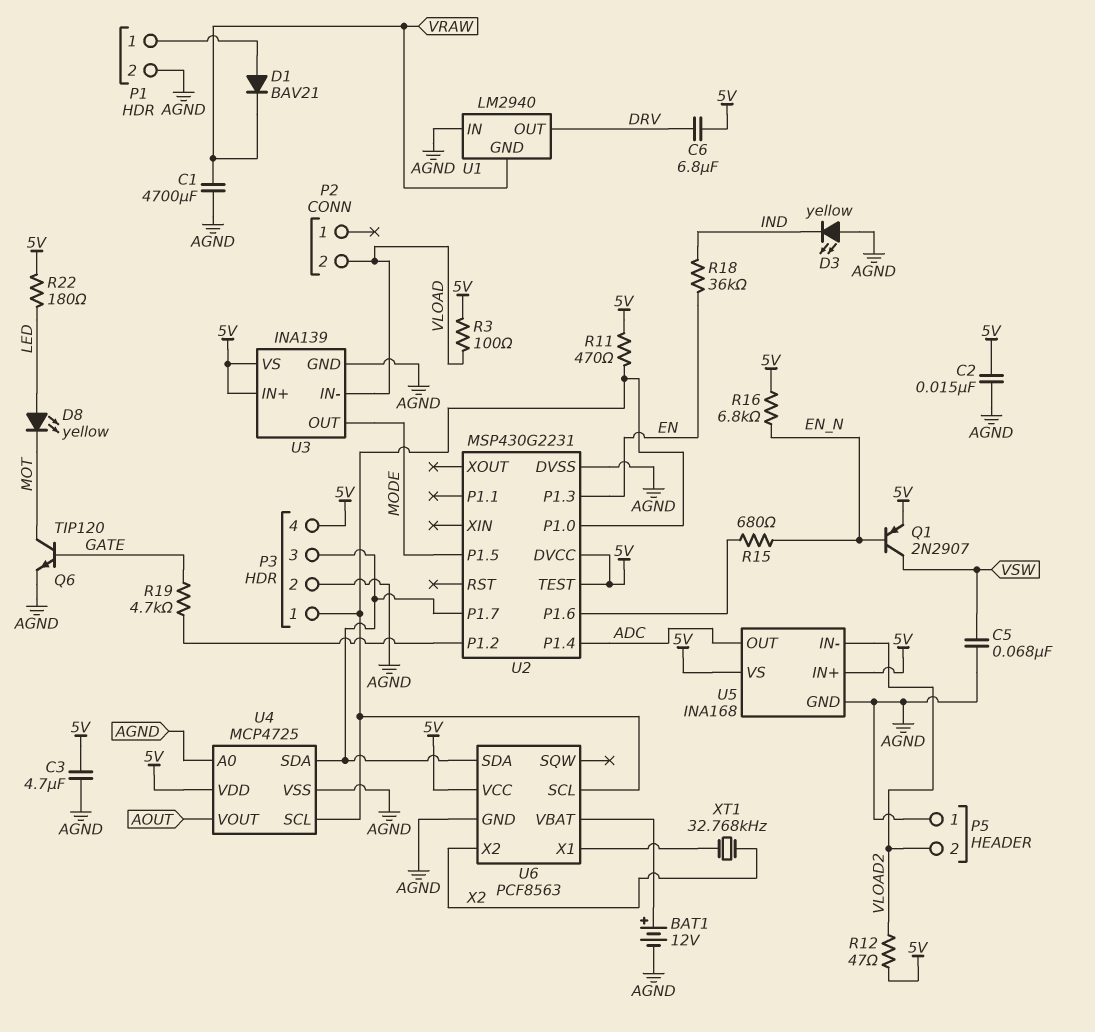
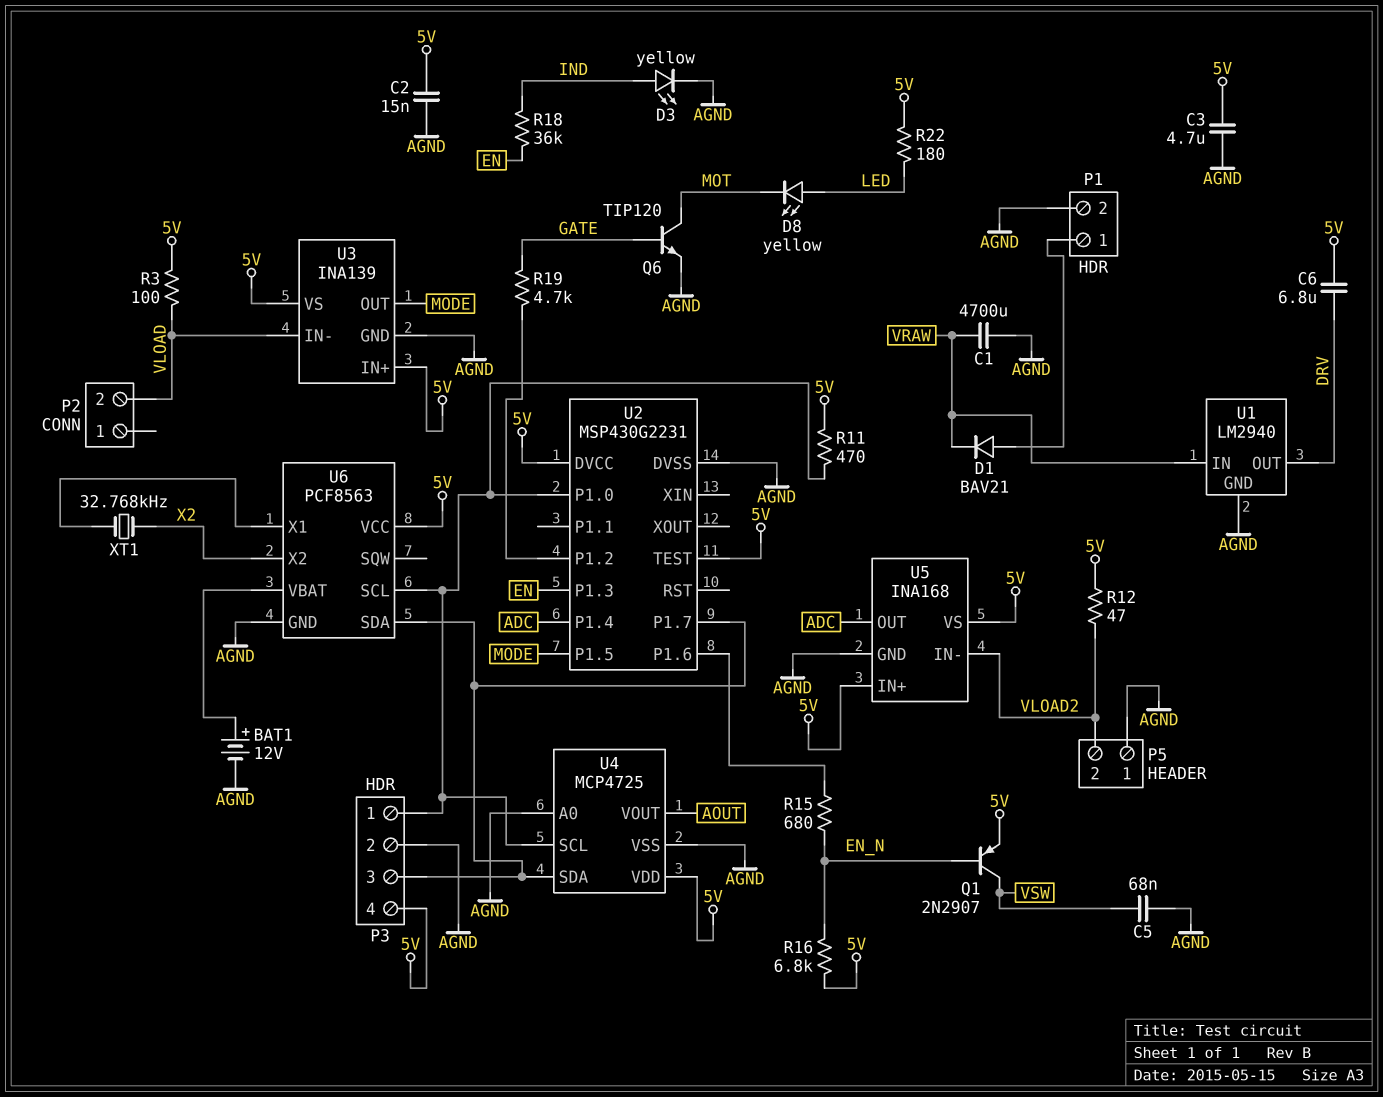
D3: LED yellow (A AGND, K IND) -> LED yellow (A IND, K AGND)
U1 pin GND: VRAW -> AGND
U1 pin IN: AGND -> VRAW

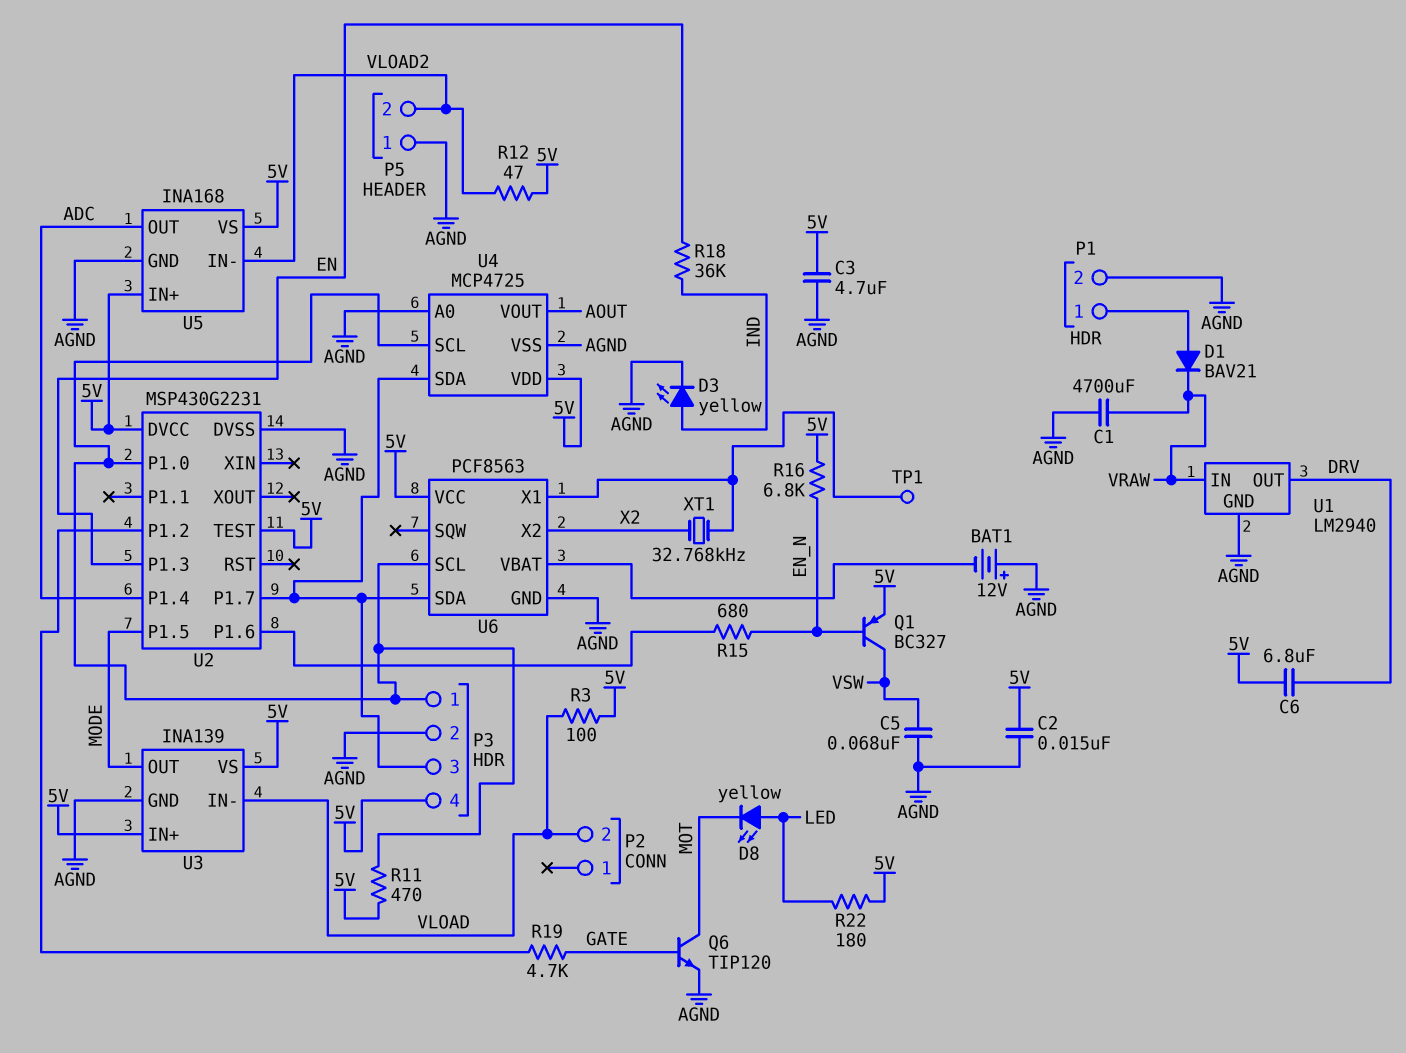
BAT1: 12V (plus U6/VBAT, minus AGND) -> 12V (plus AGND, minus U6/VBAT)
Q1: PNP 2N2907 (B EN_N, C VSW, E 5V) -> PNP BC327 (B EN_N, C VSW, E 5V)
TP1: none -> test point (U6/X1)

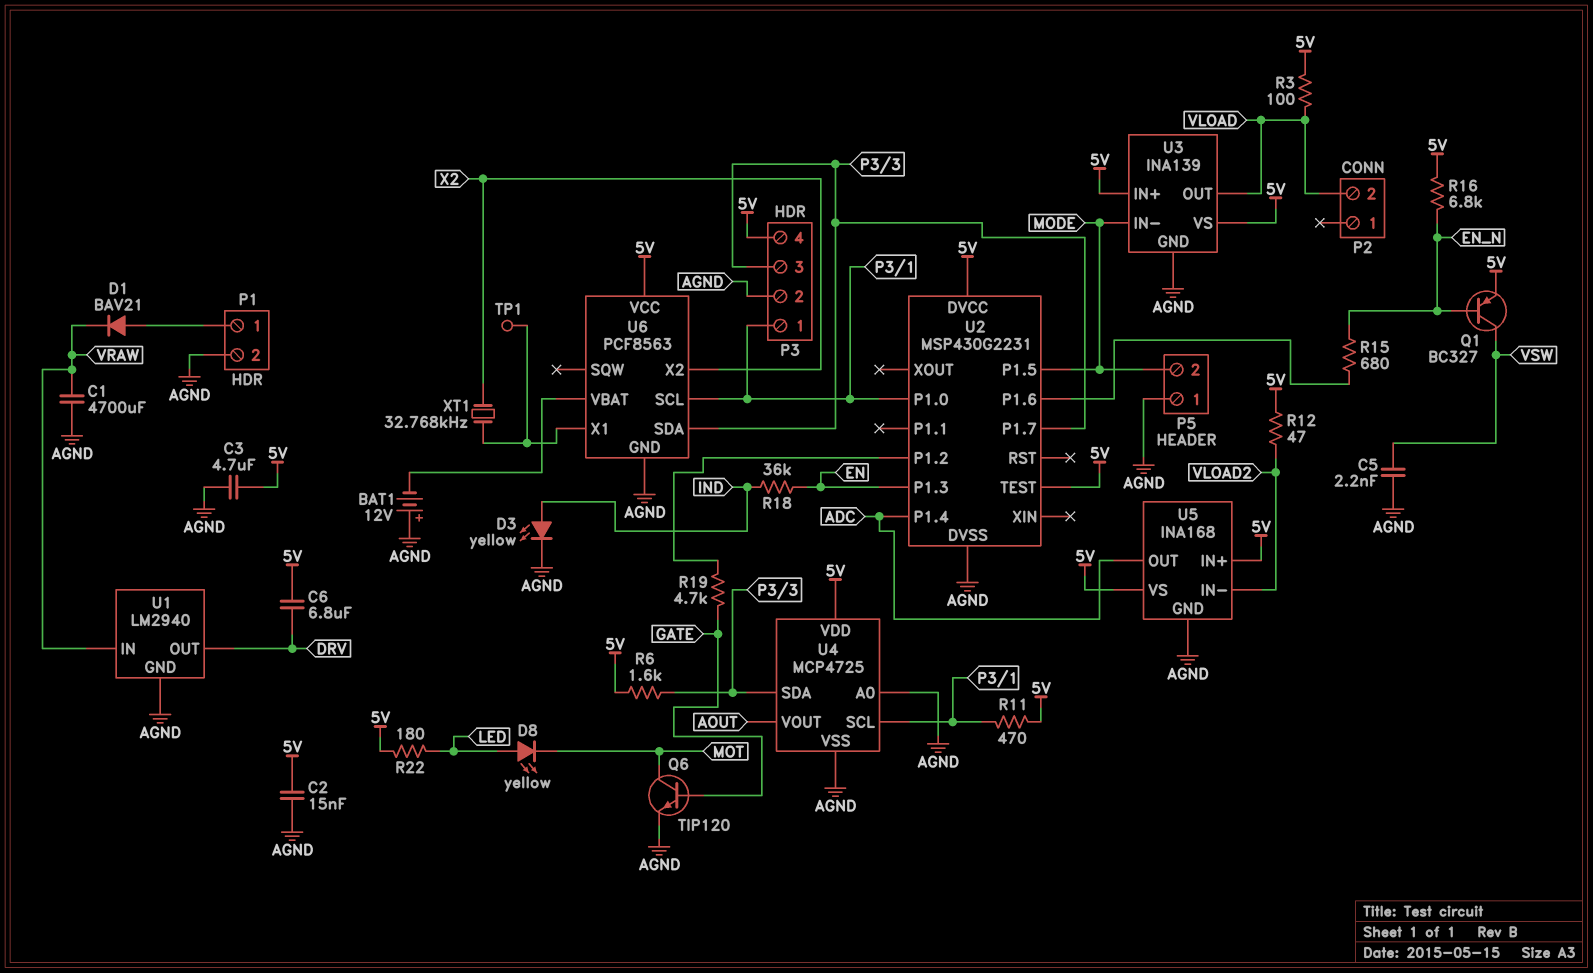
C5: 68nF (AGND, VSW) -> 2.2nF (AGND, VSW)
P5 pin 2: VLOAD2 -> MODE
R6: none -> 1.6k (5V, P3/3)
U3 pin IN-: VLOAD -> MODE
U3 pin OUT: MODE -> VLOAD

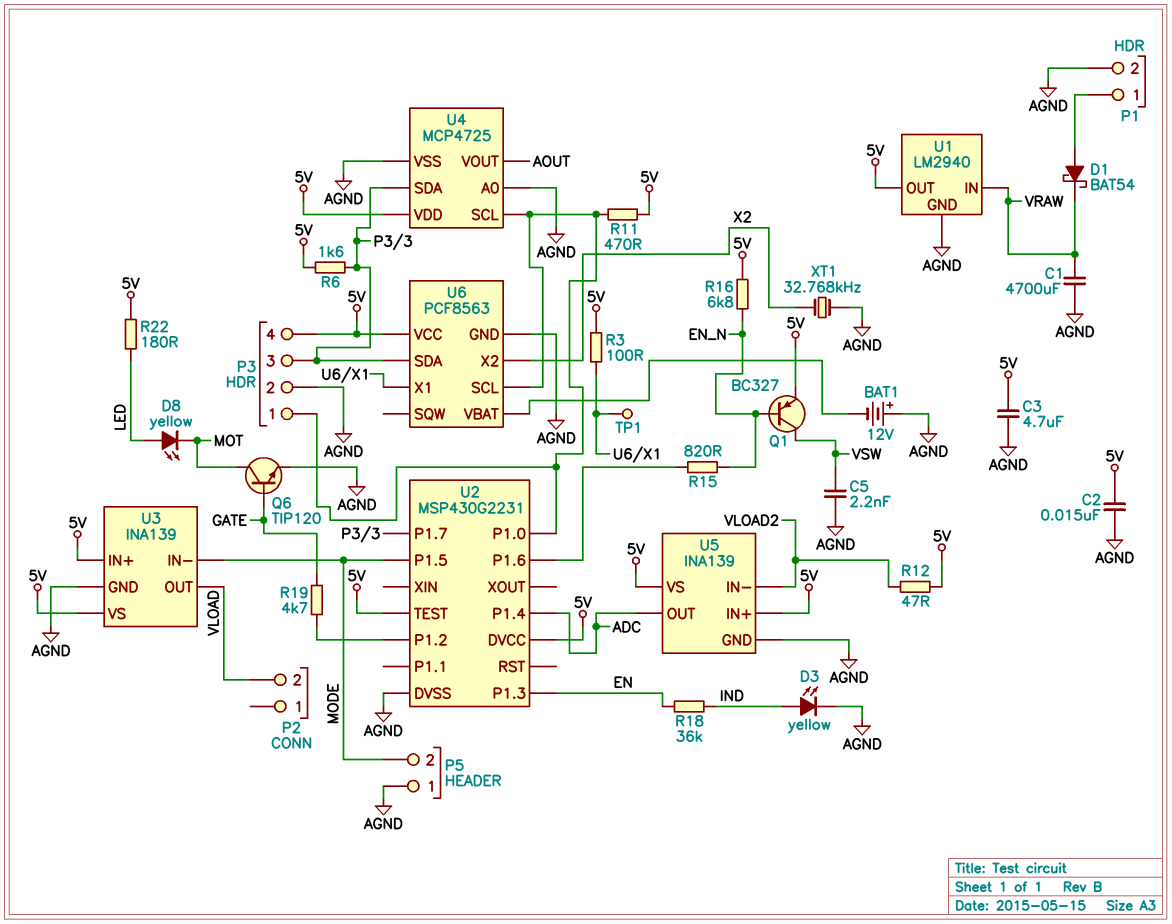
C6: 6.8uF (5V, DRV) -> none
D1: diode BAV21 (A P1/1, K VRAW) -> schottky BAT54 (A P1/1, K VRAW)
R3: 100 (5V, VLOAD) -> 100 (5V, U6/X1)
R15: 680 (EN_N, U2/P1.6) -> 820 (EN_N, U2/P1.6)
U1 pin OUT: DRV -> 5V
U5: INA168 -> INA139
XT1: 32.768kHz (U6/X1, X2) -> 32.768kHz (AGND, X2)

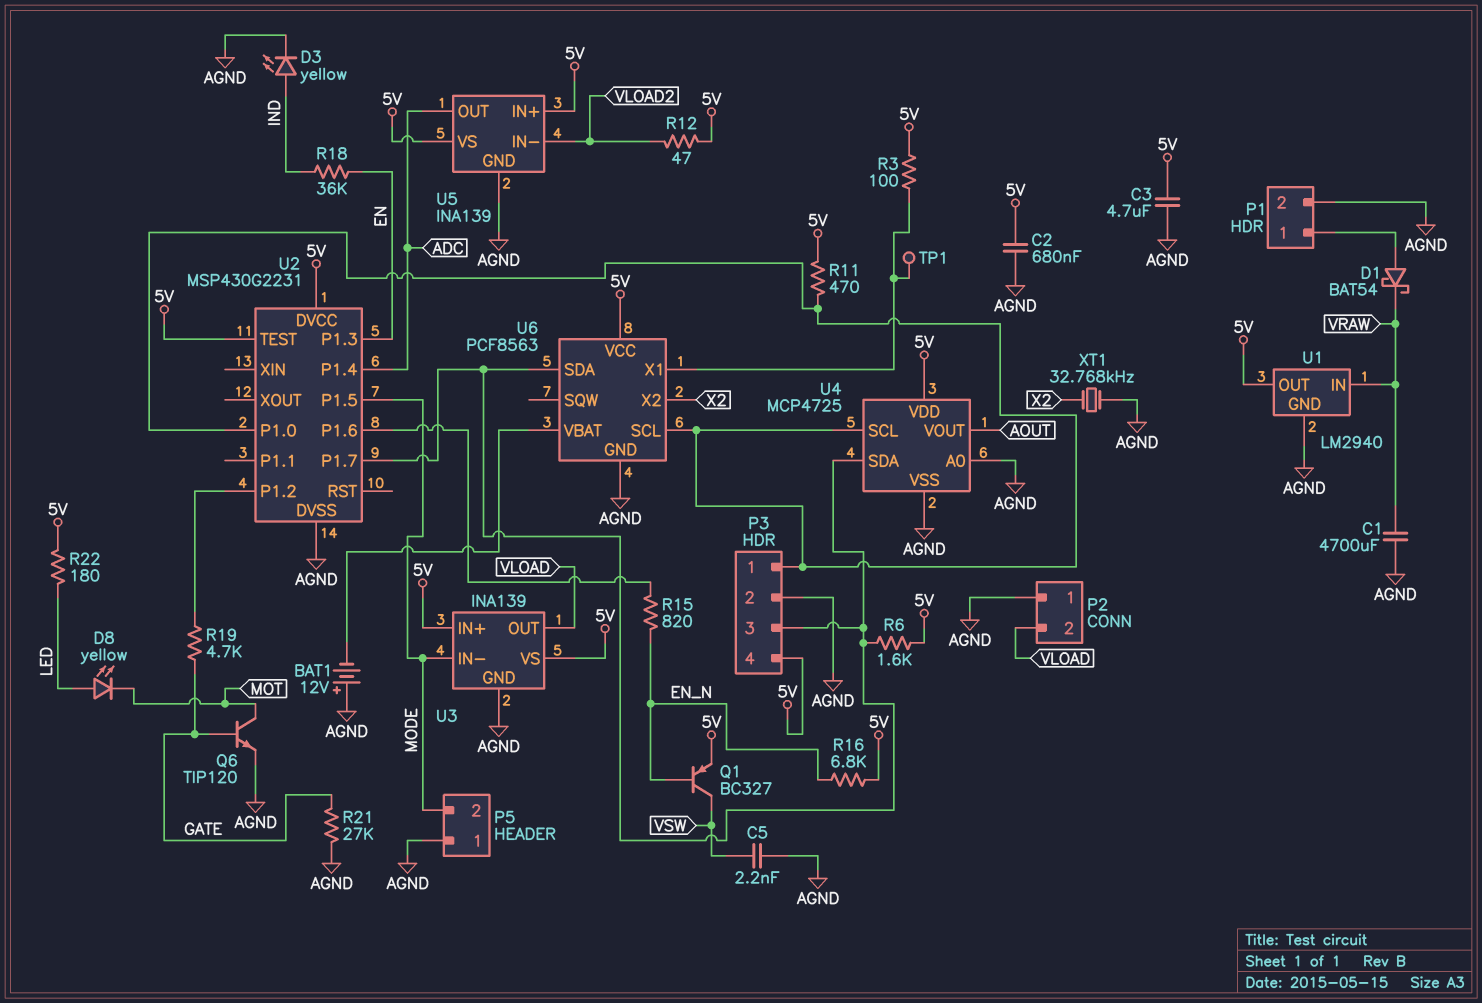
C2: 15nF (5V, AGND) -> 680nF (5V, AGND)
P2 pin 1: none -> AGND
R21: none -> 27k (AGND, GATE)

